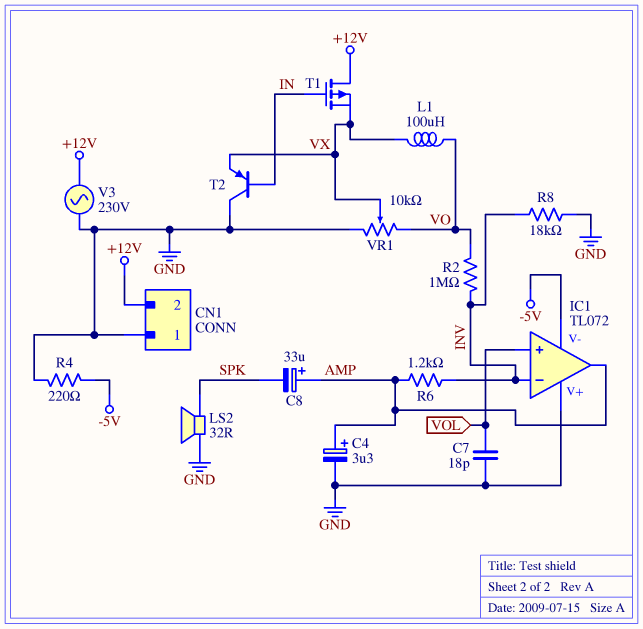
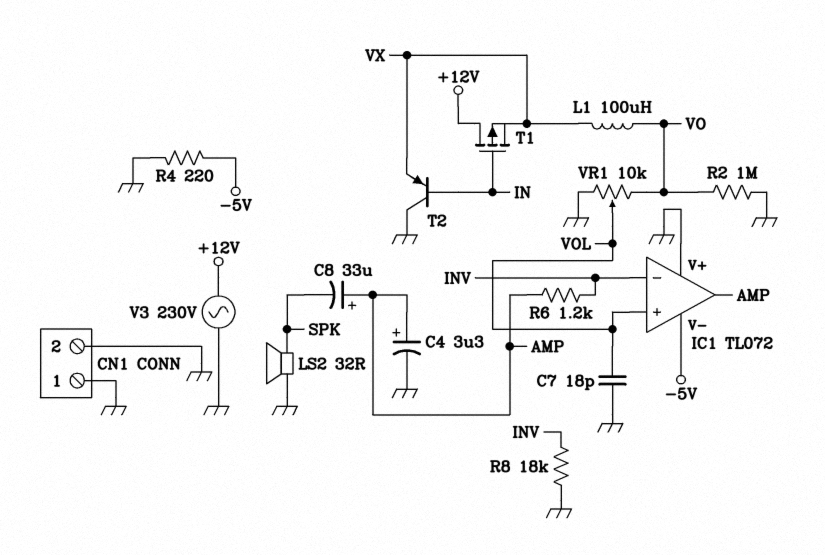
CN1 pin 2: +12V -> GND
R2: 1M (INV, VO) -> 1M (GND, VO)
VR1: 10k (GND, VO, wiper VX) -> 10k (GND, VO, wiper VOL)

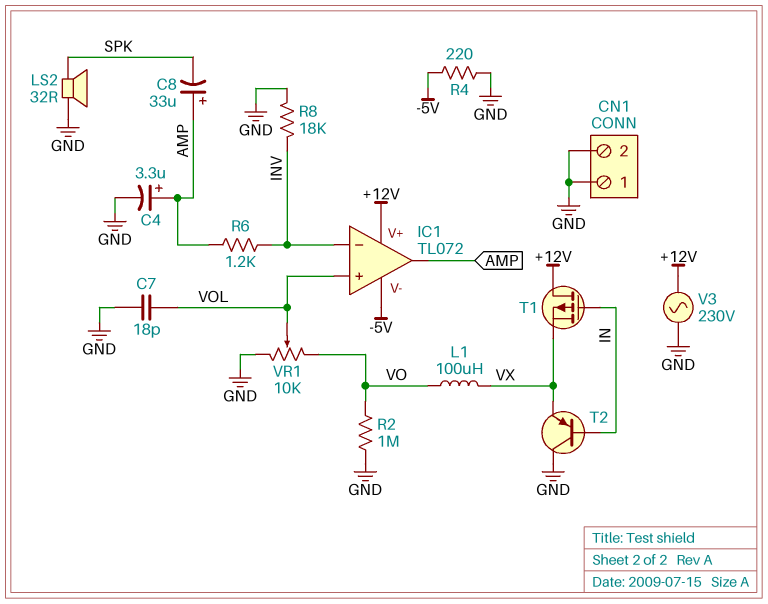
IC1 pin V+: GND -> +12V

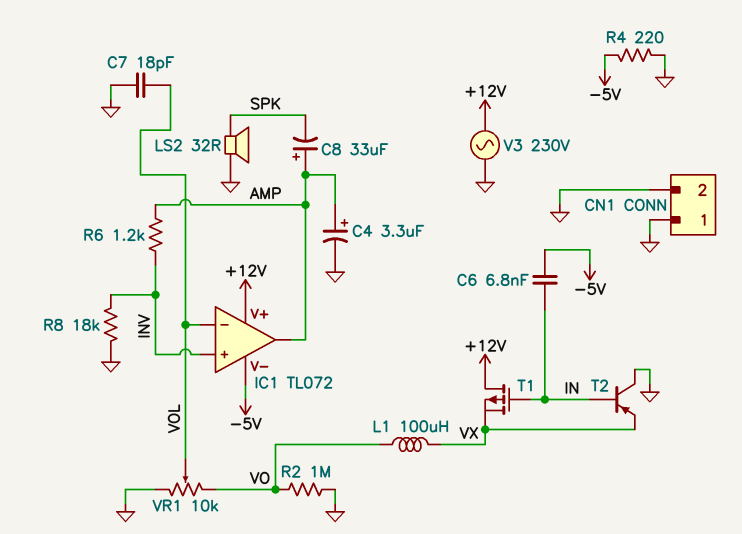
C6: none -> 6.8nF (-5V, IN)
IC1 pin in+: VOL -> INV
IC1 pin in-: INV -> VOL

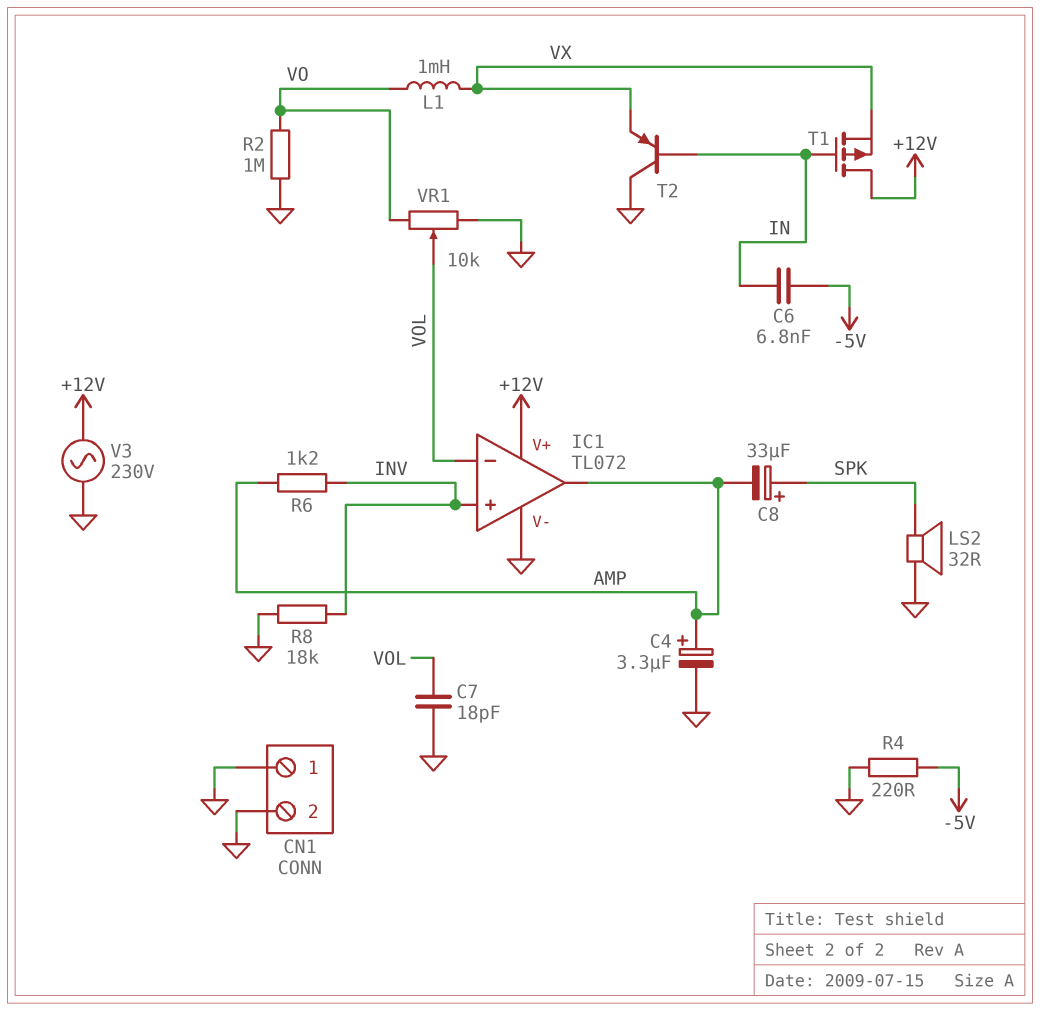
C8: 33uF (plus AMP, minus SPK) -> 33uF (plus SPK, minus AMP)
IC1 pin V-: -5V -> GND
L1: 100uH (VO, VX) -> 1mH (VO, VX)

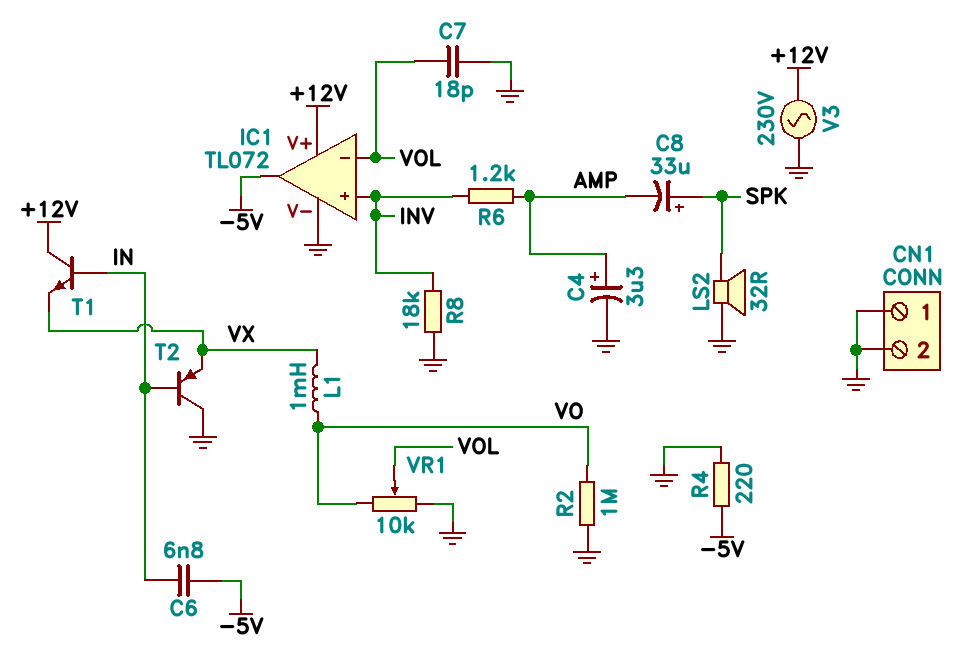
IC1 pin out: AMP -> -5V
T1: PMOS (G IN, D +12V, S VX) -> NPN (B IN, C +12V, E VX)

